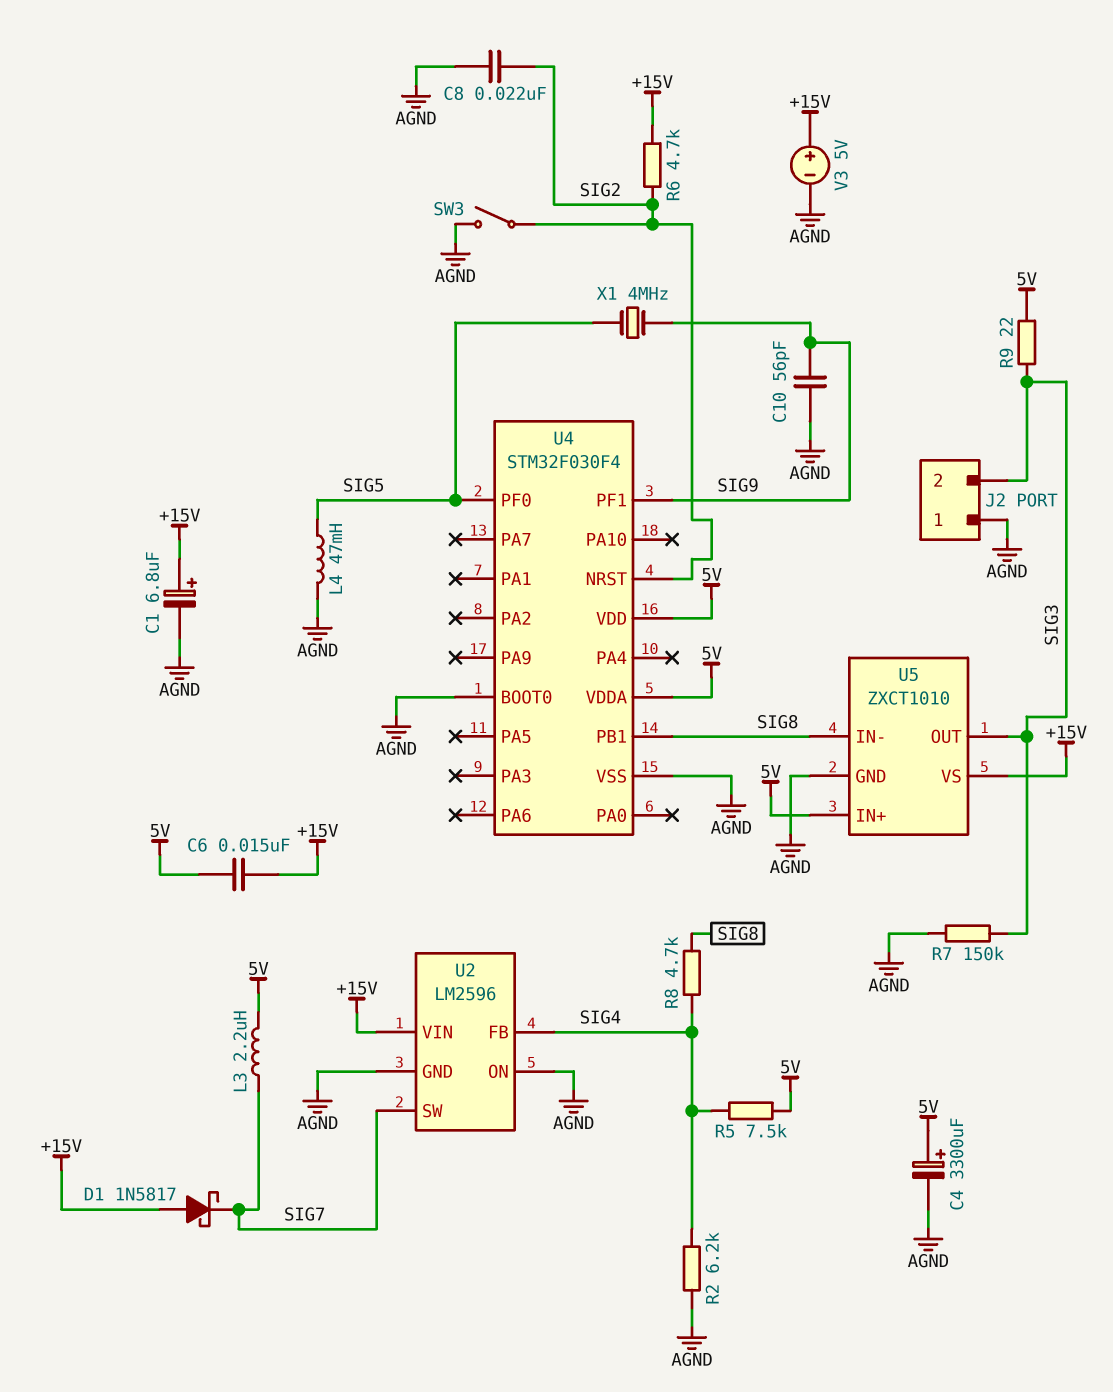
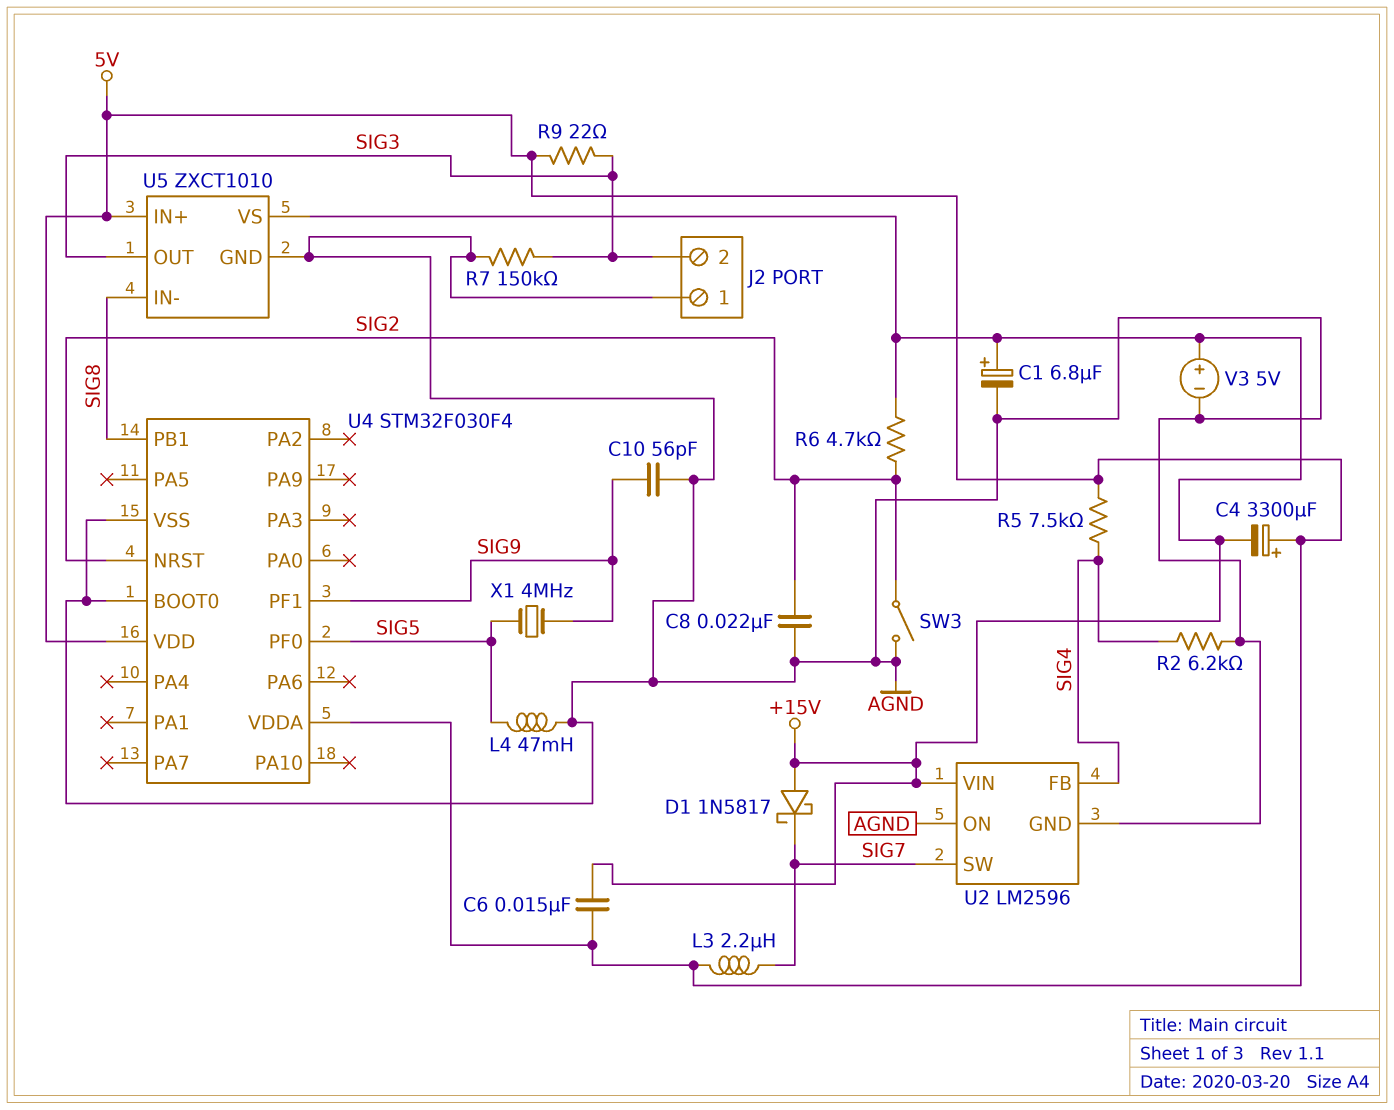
C4: 3300uF (plus 5V, minus AGND) -> 3300uF (plus 5V, minus +15V)
R8: 4.7k (SIG4, SIG8) -> none

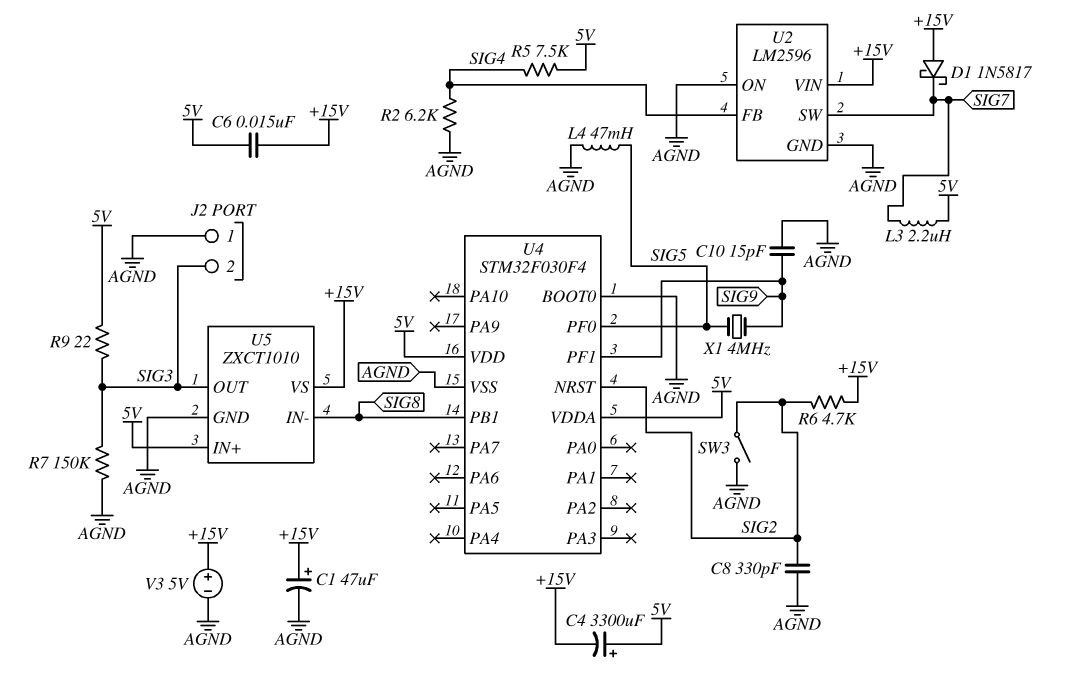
C1: 6.8uF (plus +15V, minus AGND) -> 47uF (plus +15V, minus AGND)
C8: 22nF (AGND, SIG2) -> 330pF (AGND, SIG2)
C10: 56pF (AGND, SIG9) -> 15pF (AGND, SIG9)

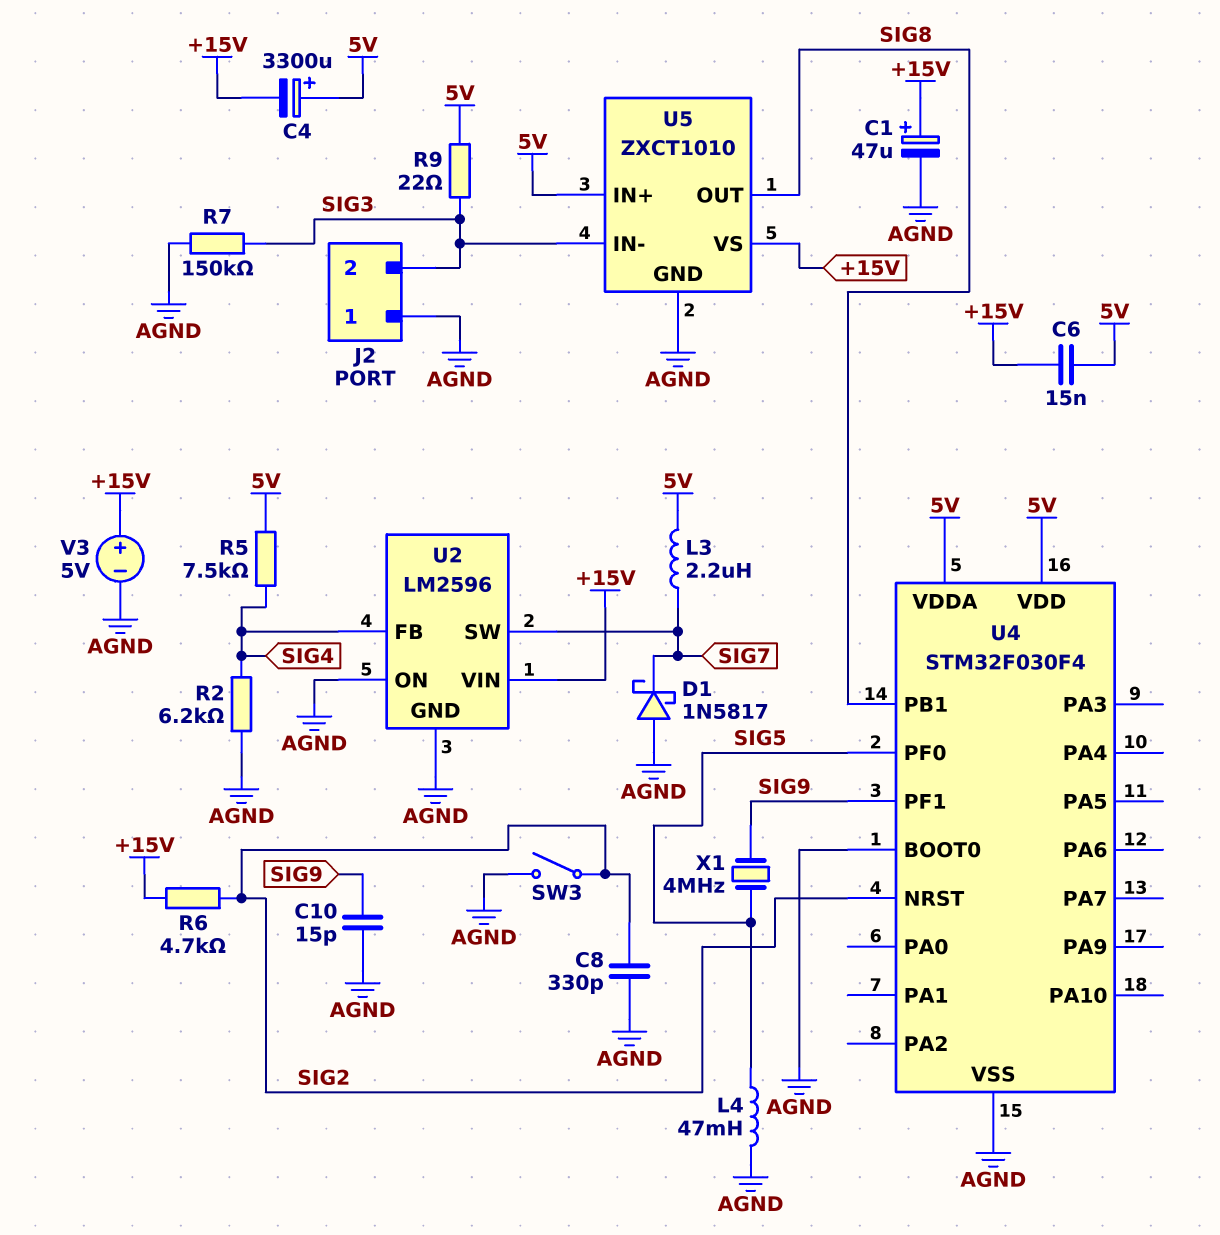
D1: schottky 1N5817 (A +15V, K SIG7) -> schottky 1N5817 (A AGND, K SIG7)
U5 pin IN-: SIG8 -> SIG3
U5 pin OUT: SIG3 -> SIG8

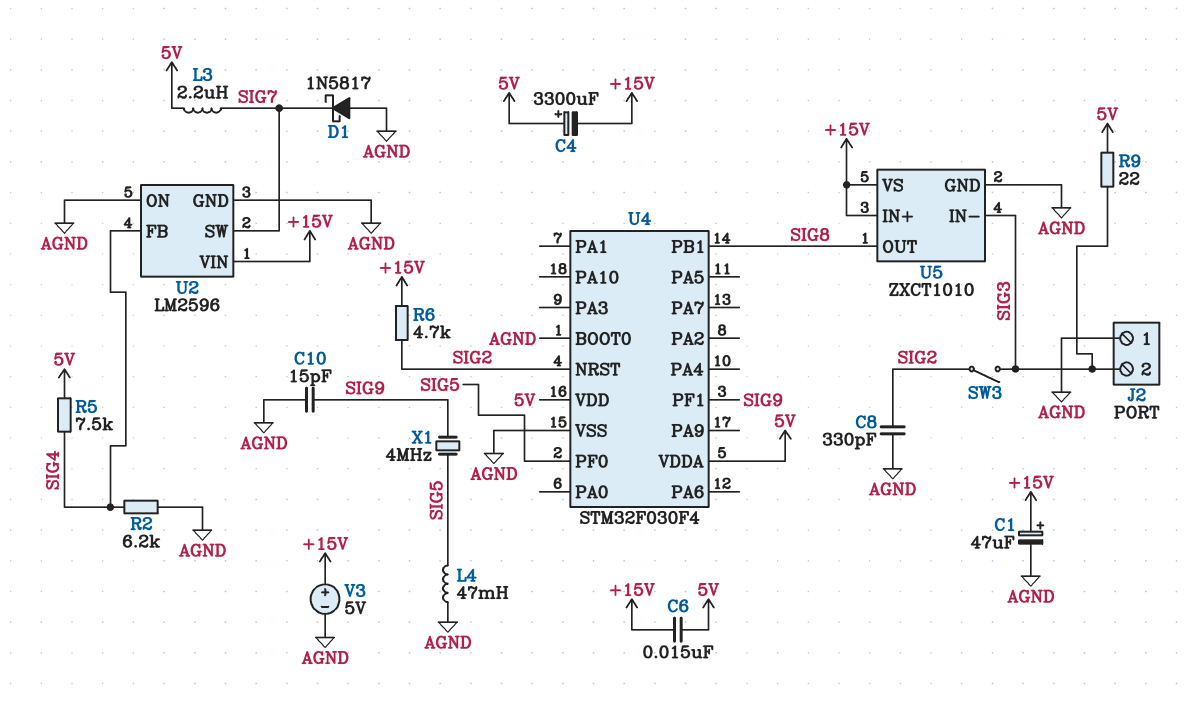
R7: 150k (AGND, SIG3) -> none
SW3: switch (AGND, SIG2) -> switch (SIG2, SIG3)
U5 pin IN+: 5V -> +15V

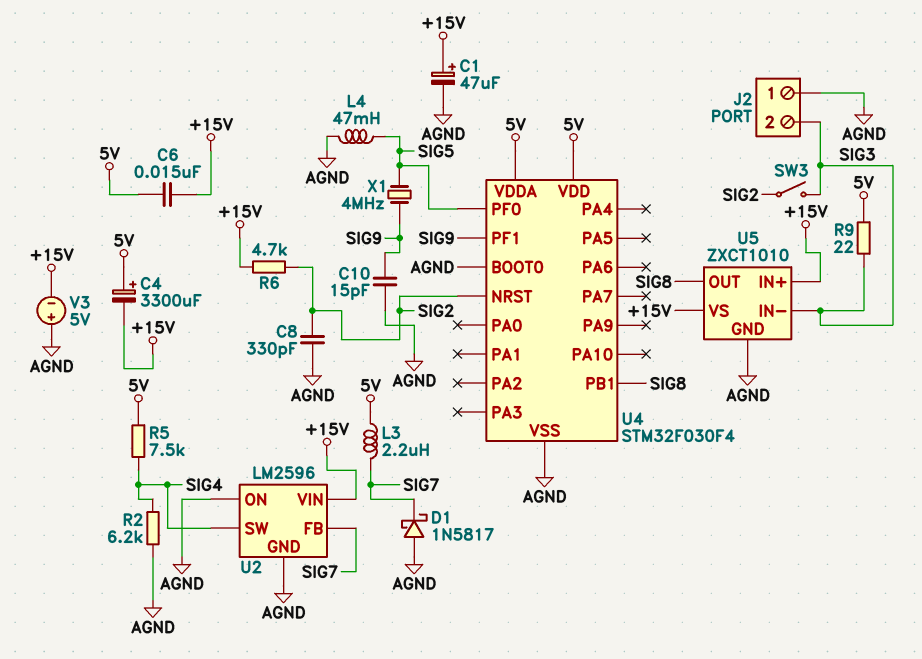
U2 pin FB: SIG4 -> SIG7
U2 pin SW: SIG7 -> SIG4
V3: 5V (plus +15V, minus AGND) -> 5V (plus AGND, minus +15V)

